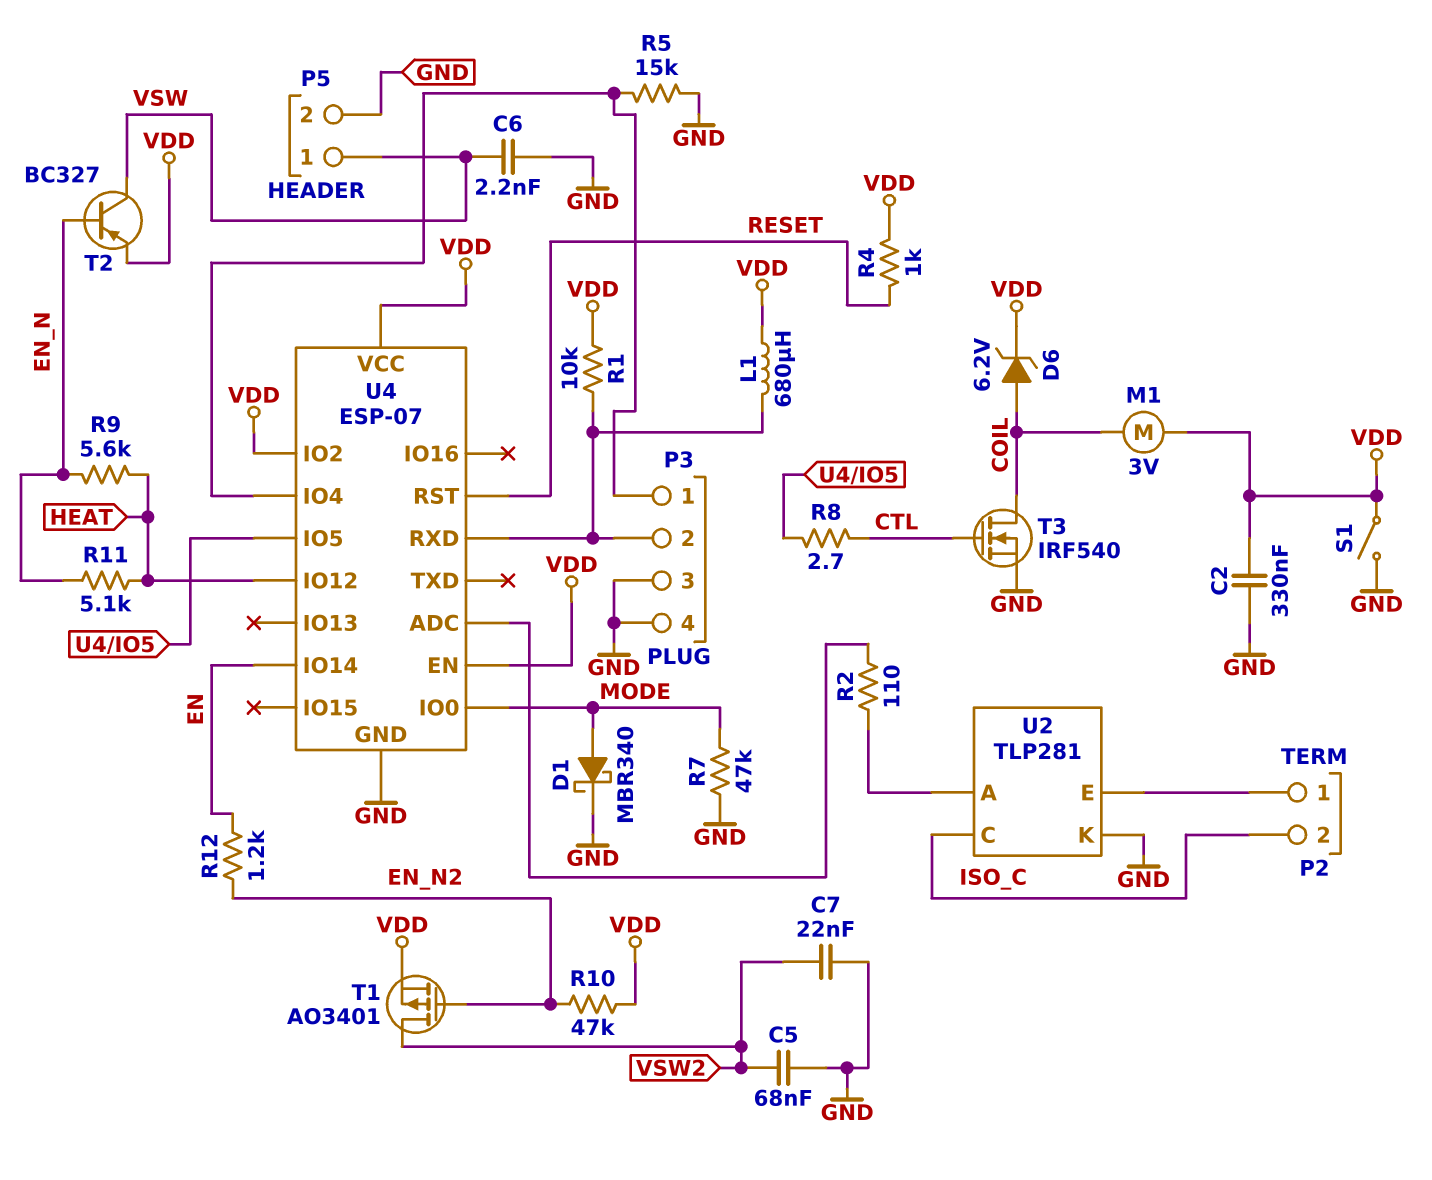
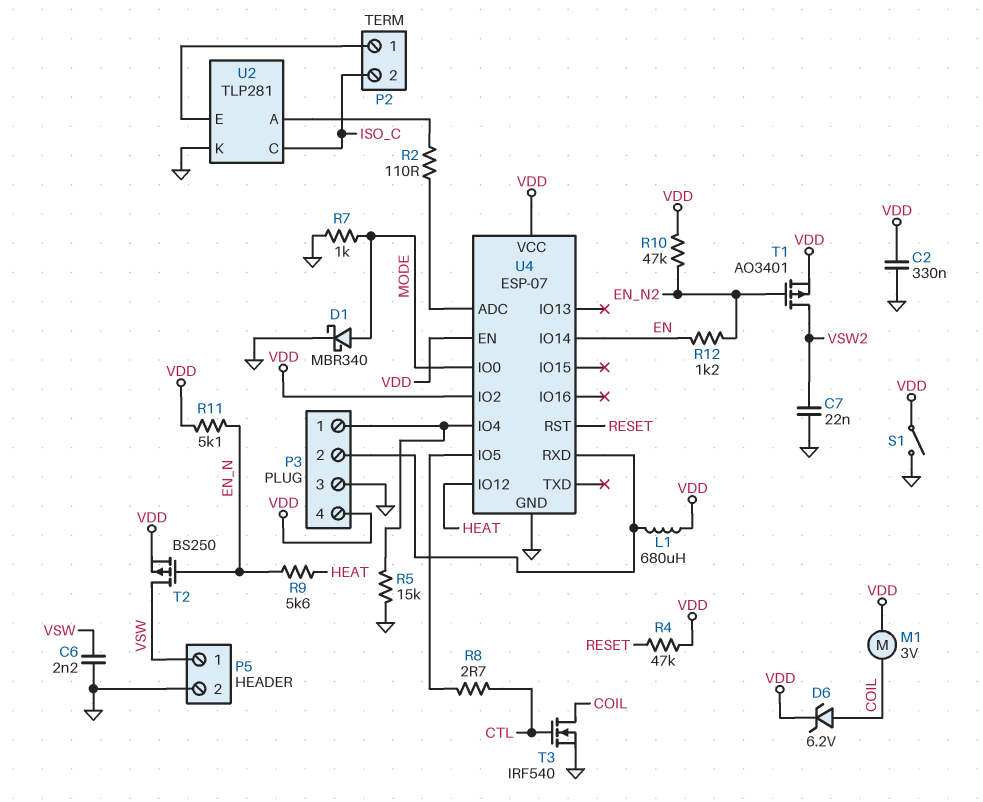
C5: 68nF (GND, VSW2) -> none
P3 pin 4: GND -> VDD
R1: 10k (P3/2, VDD) -> none
R4: 1k (RESET, VDD) -> 47k (RESET, VDD)
R7: 47k (GND, MODE) -> 1k (GND, MODE)
R11: 5.1k (EN_N, HEAT) -> 5.1k (EN_N, VDD)
T2: PNP BC327 (B EN_N, C VSW, E VDD) -> PMOS BS250 (G EN_N, D VSW, S VDD)

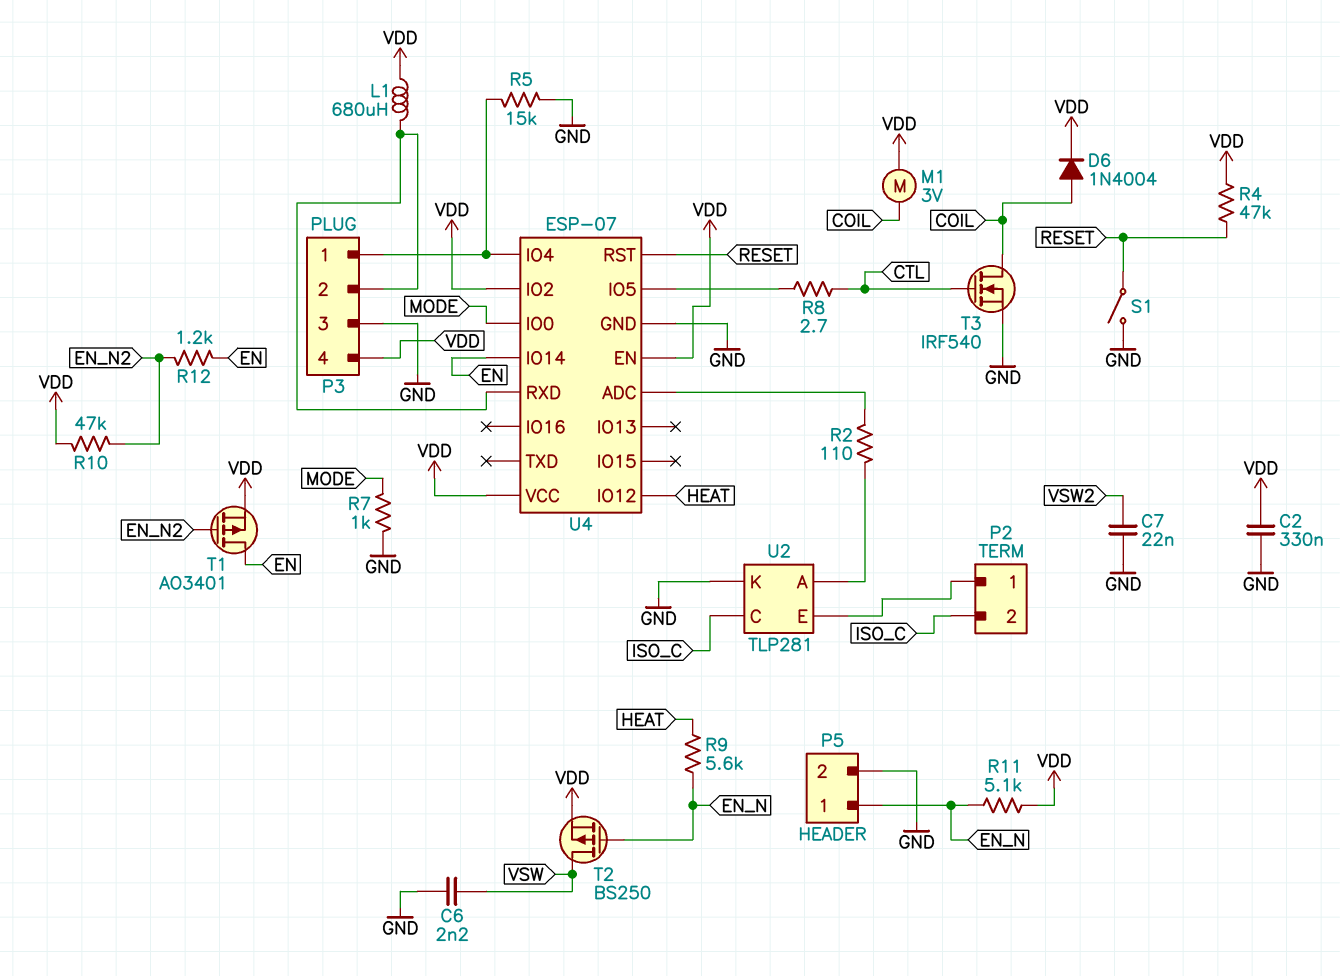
D1: schottky MBR340 (A MODE, K GND) -> none
D6: zener 6.2V (A COIL, K VDD) -> diode 1N4004 (A COIL, K VDD)
P5 pin 1: VSW -> EN_N
S1: switch (GND, VDD) -> switch (GND, RESET)
T1: PMOS AO3401 (G EN_N2, D VSW2, S VDD) -> PMOS AO3401 (G EN_N2, D EN, S VDD)

